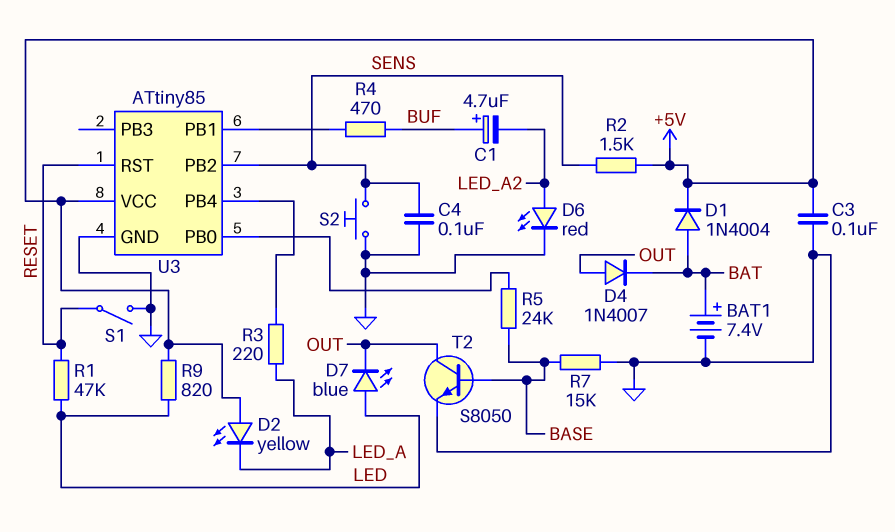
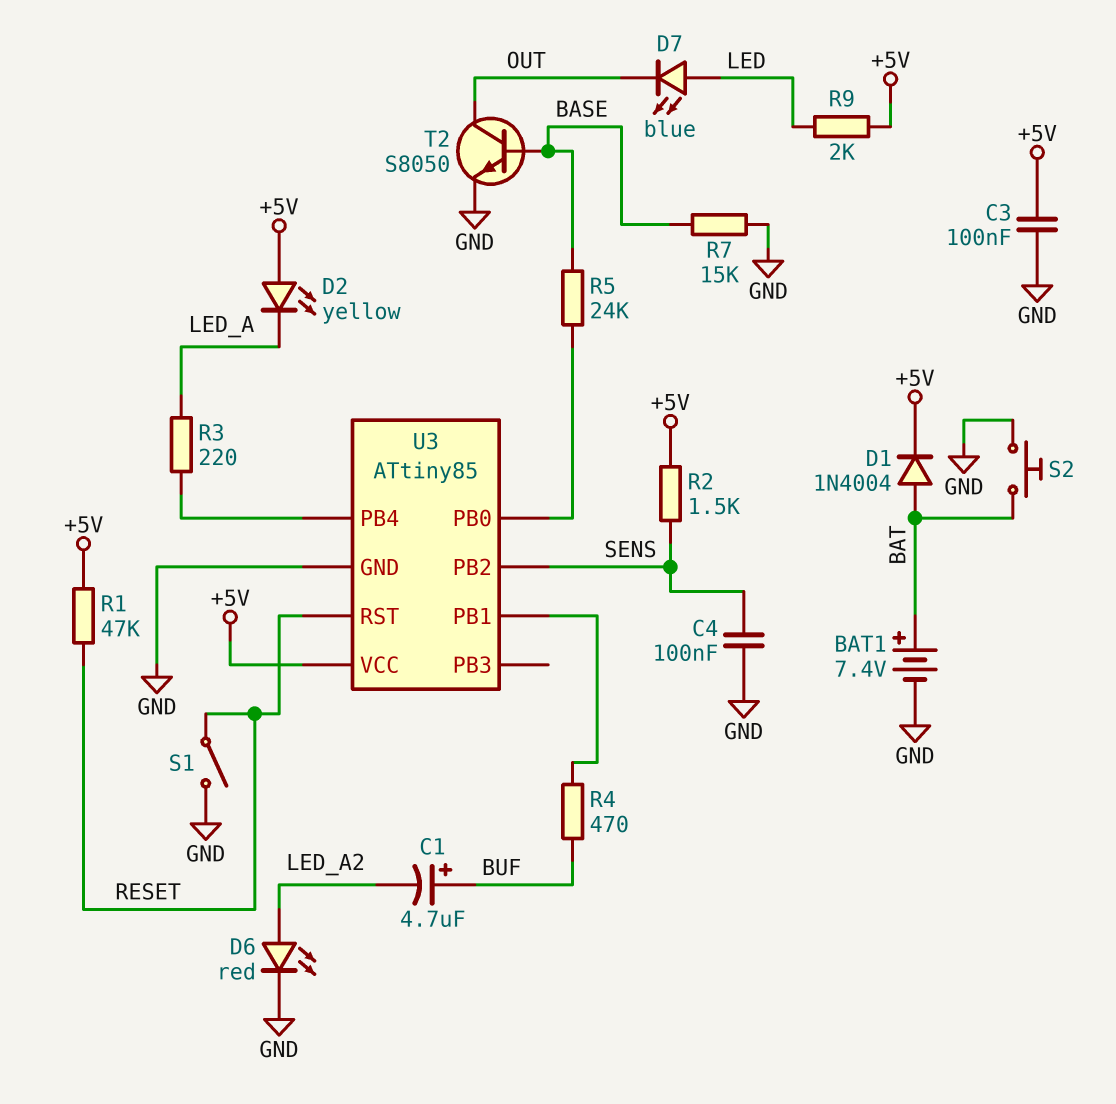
D4: diode 1N4007 (A OUT, K BAT) -> none
R1: 47k (LED, RESET) -> 47k (+5V, RESET)
R9: 820 (+5V, LED) -> 2k (+5V, LED)
S2: button (GND, SENS) -> button (BAT, GND)

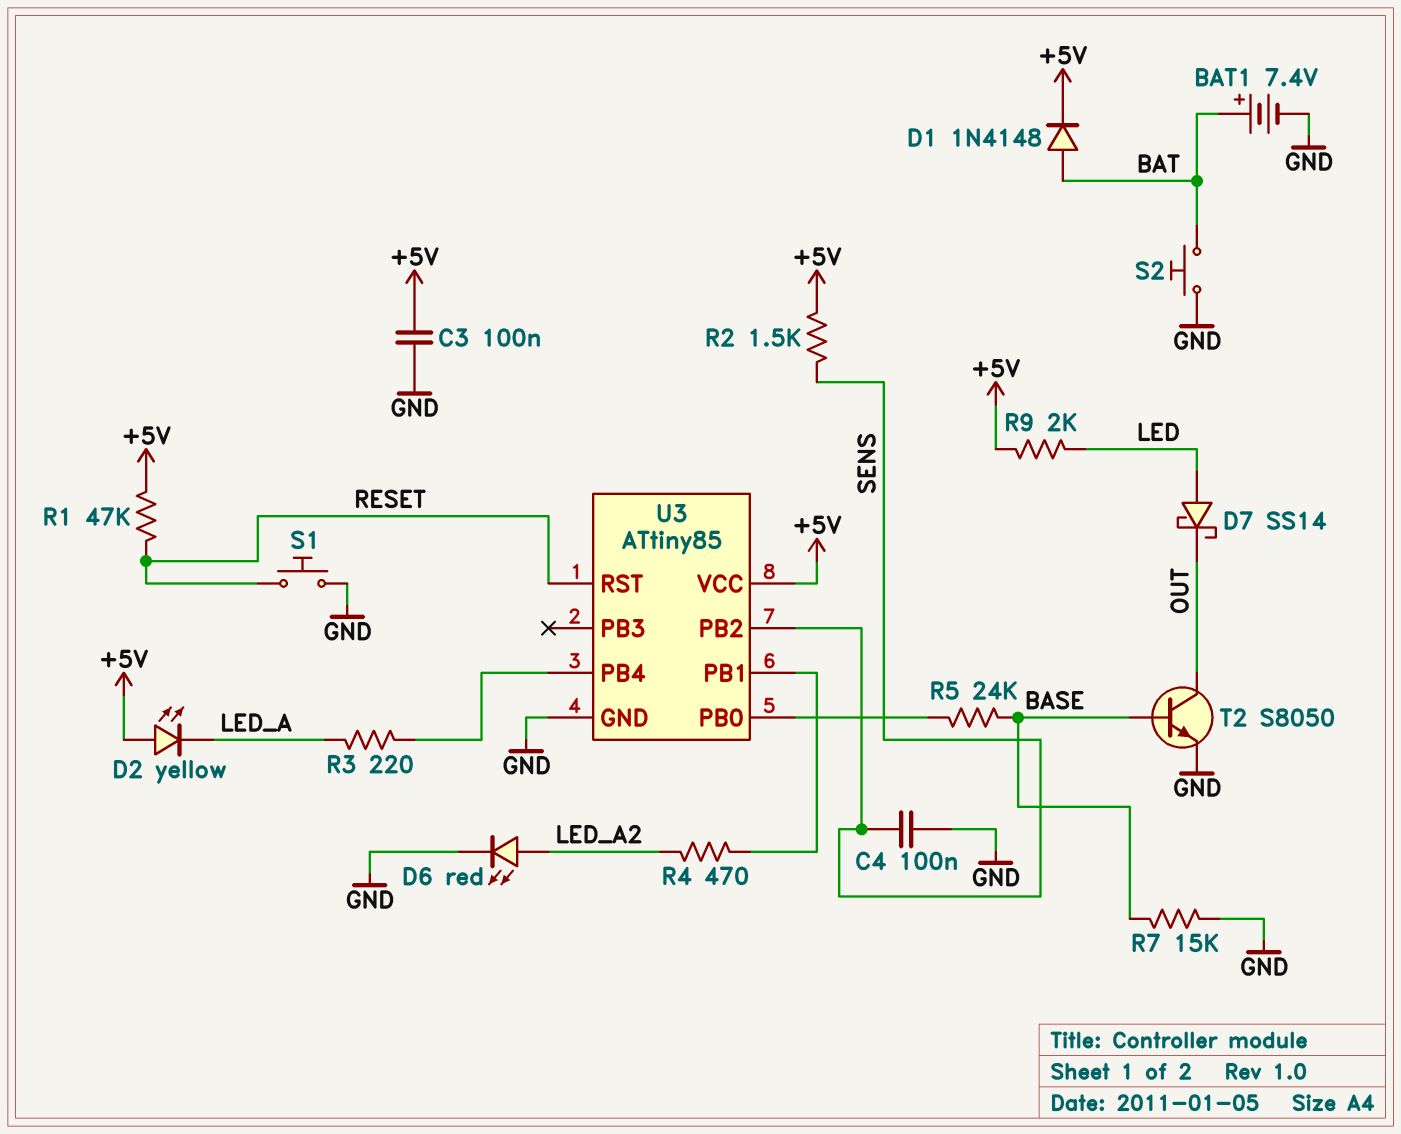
C1: 4.7uF (plus BUF, minus LED_A2) -> none
D1: diode 1N4004 (A BAT, K +5V) -> diode 1N4148 (A BAT, K +5V)
D7: LED blue (A LED, K OUT) -> schottky SS14 (A LED, K OUT)
R4: 470 (BUF, U3/PB1) -> 470 (LED_A2, U3/PB1)
S1: switch (GND, RESET) -> button (GND, RESET)

